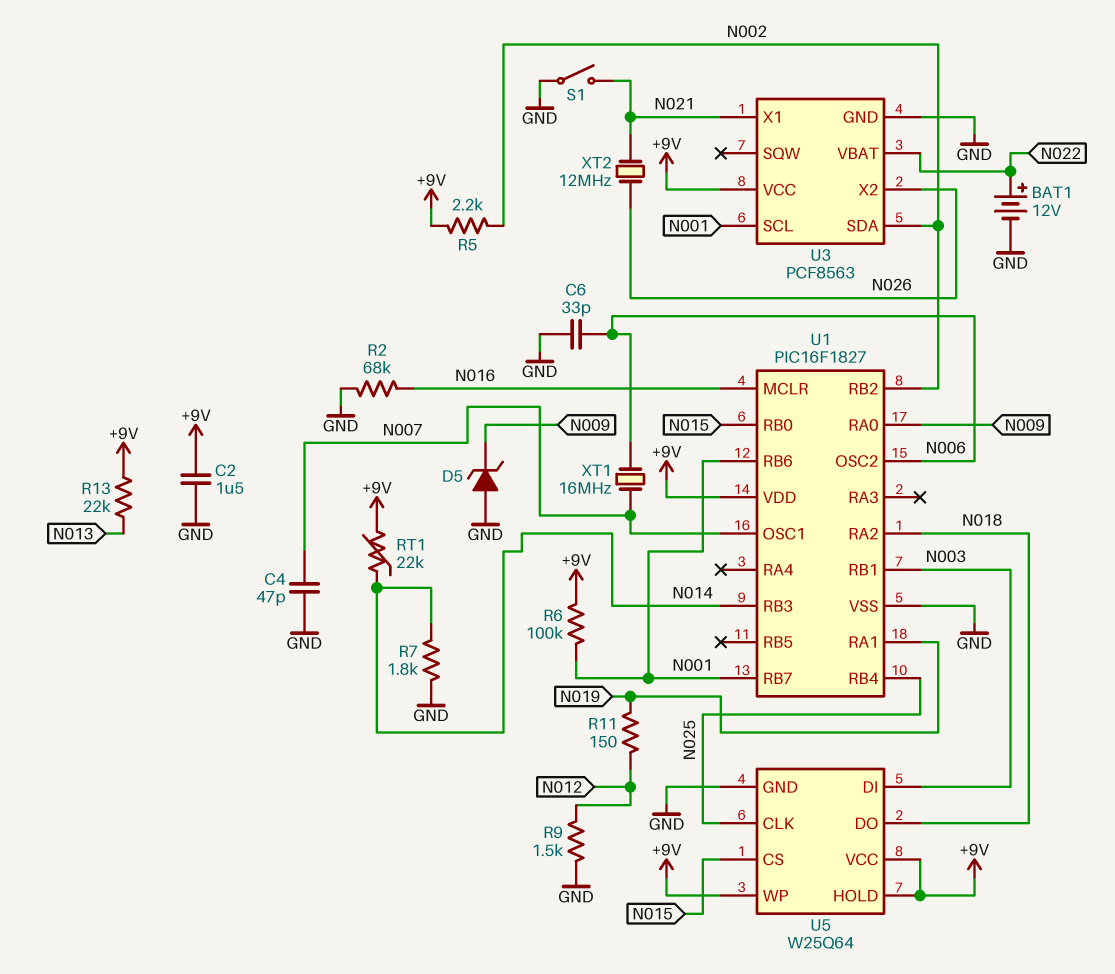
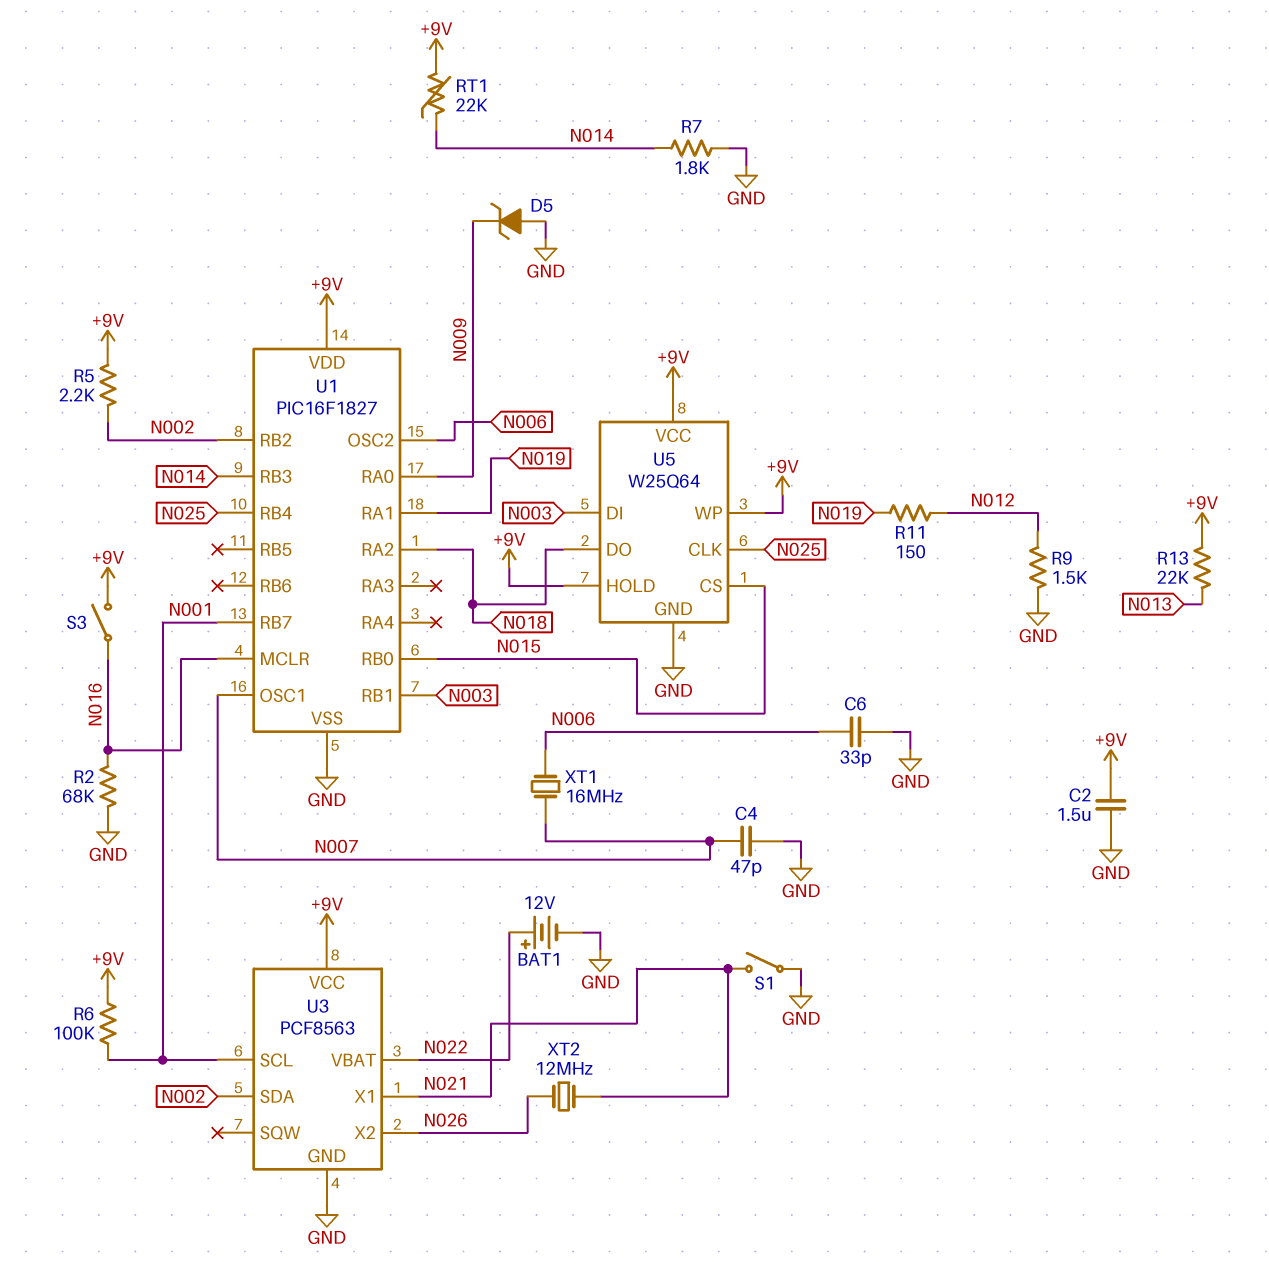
S3: none -> switch (+9V, N016)
U1 pin RB6: N001 -> none

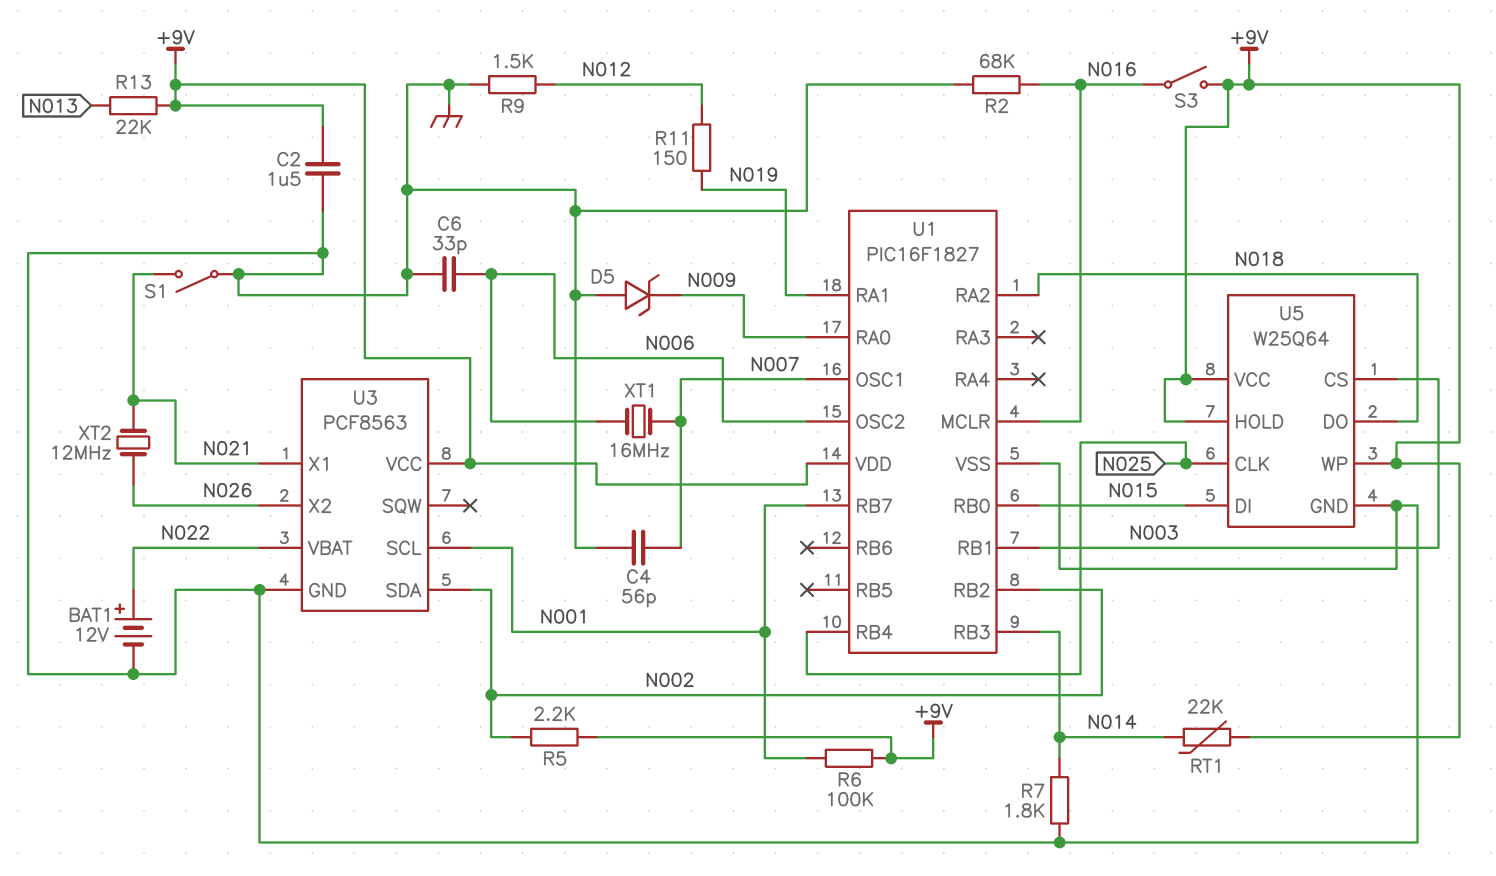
C4: 47pF (GND, N007) -> 56pF (GND, N007)
U5 pin CS: N015 -> N003
U5 pin DI: N003 -> N015

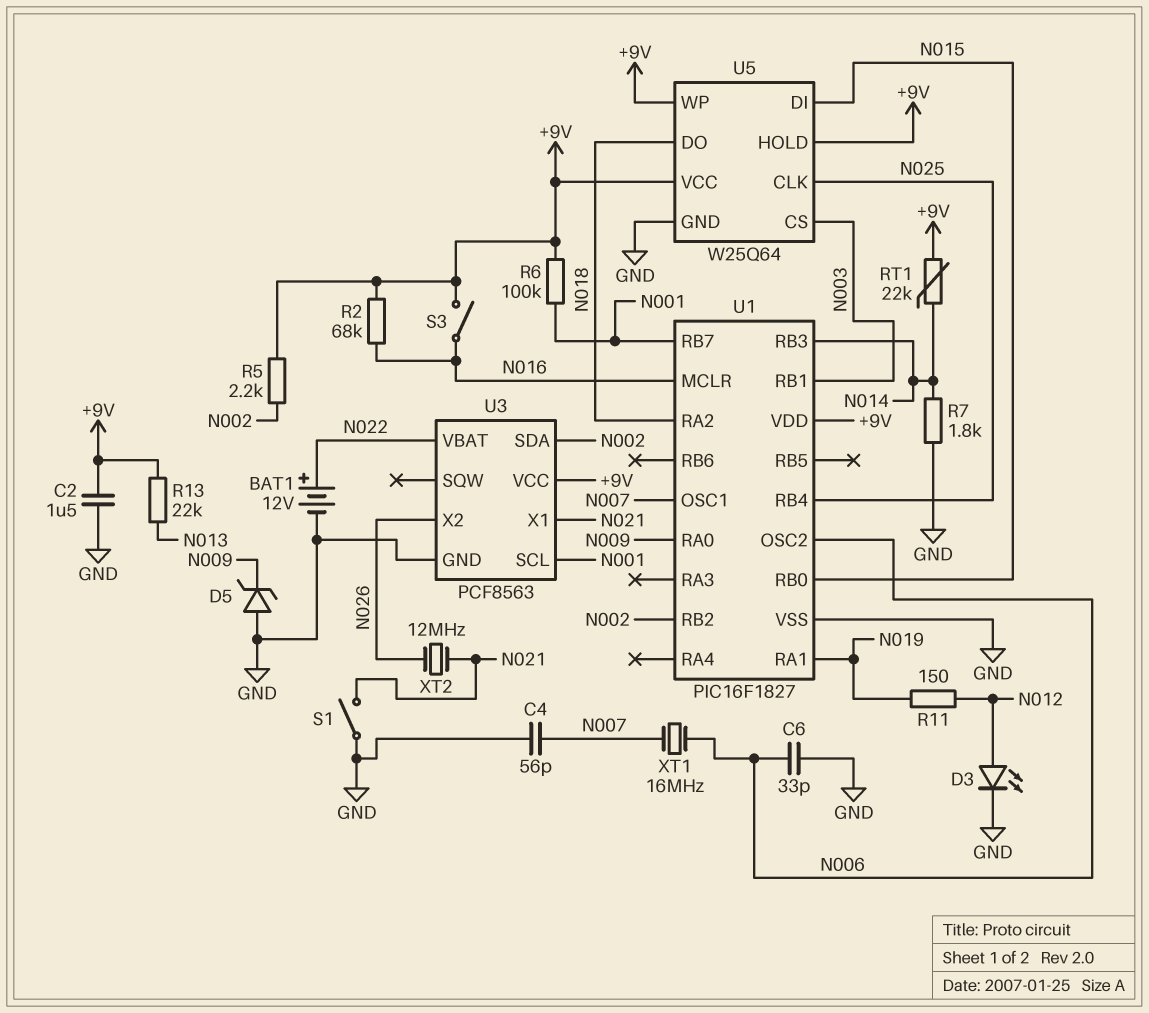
D3: none -> LED (A N012, K GND)
R2: 68k (GND, N016) -> 68k (+9V, N016)
R9: 1.5k (GND, N012) -> none

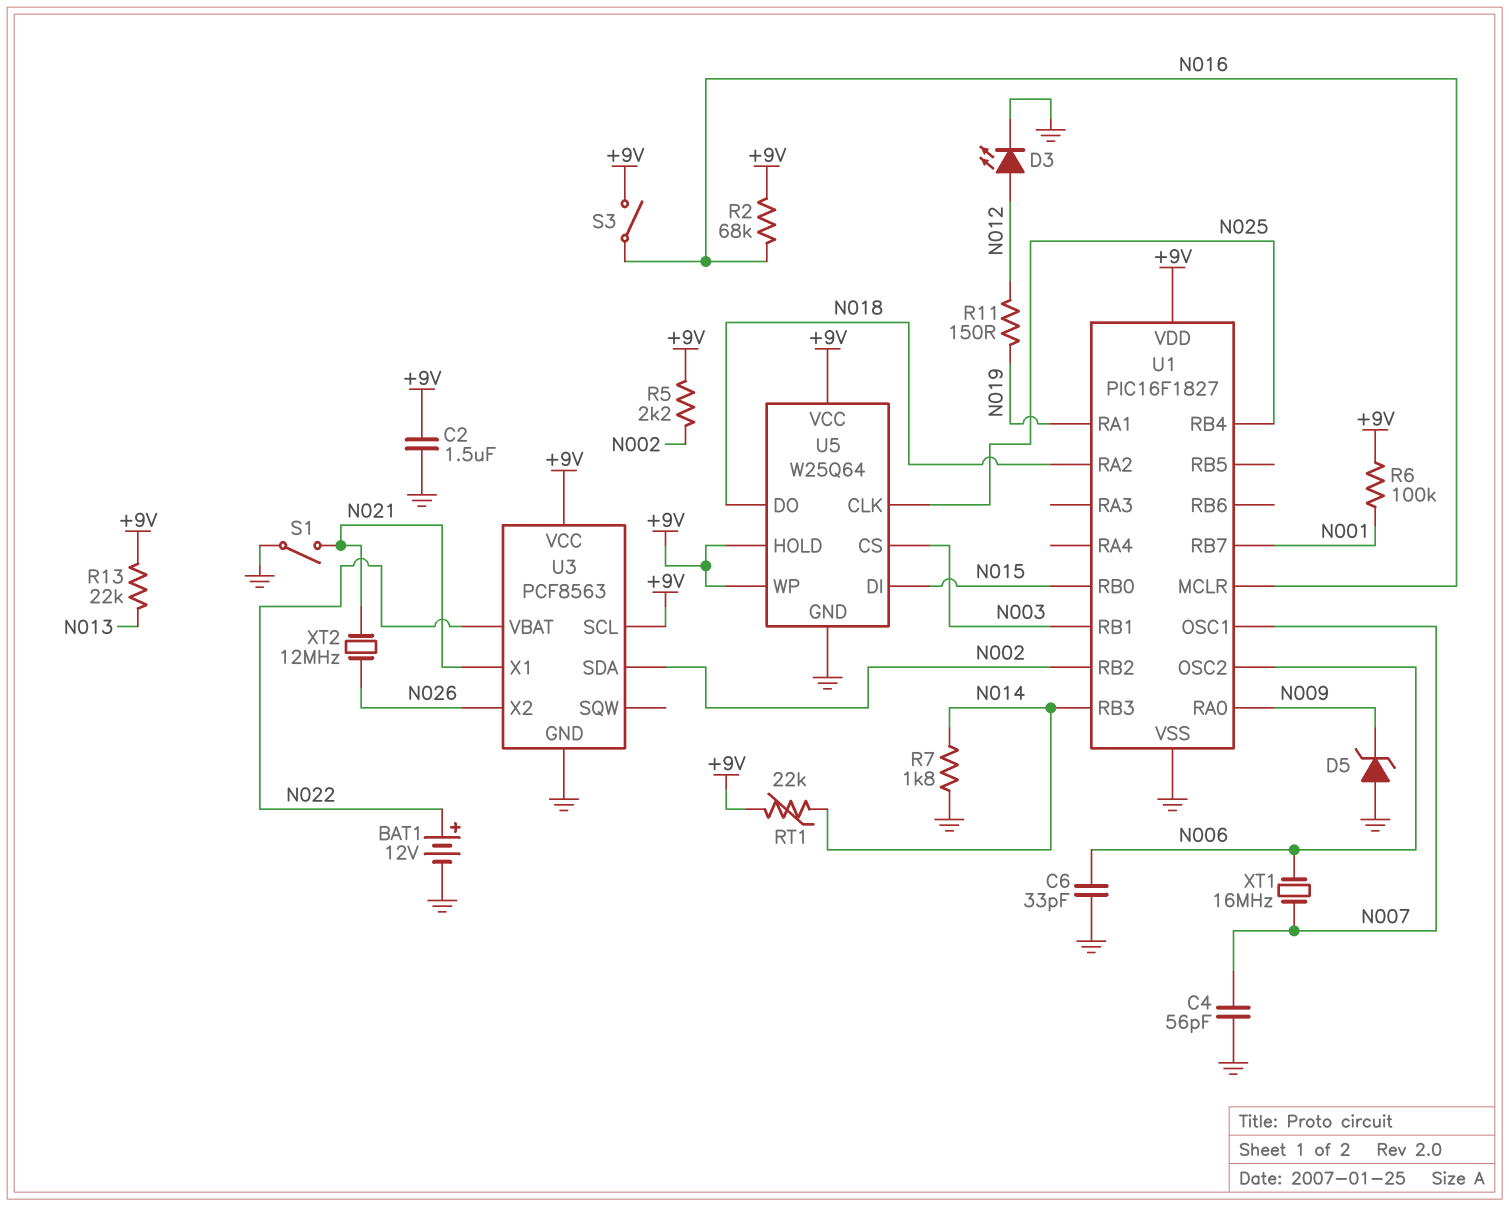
U3 pin SCL: N001 -> +9V

